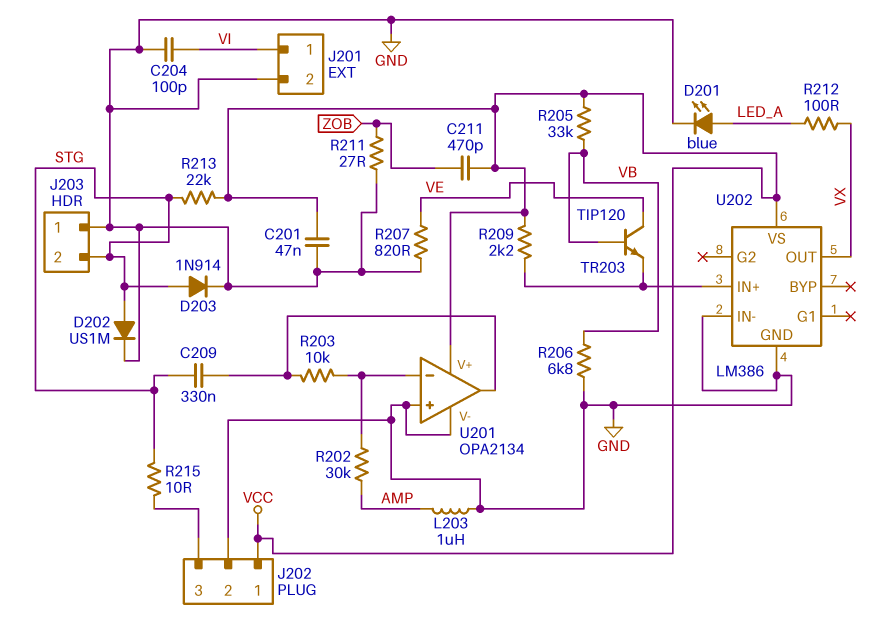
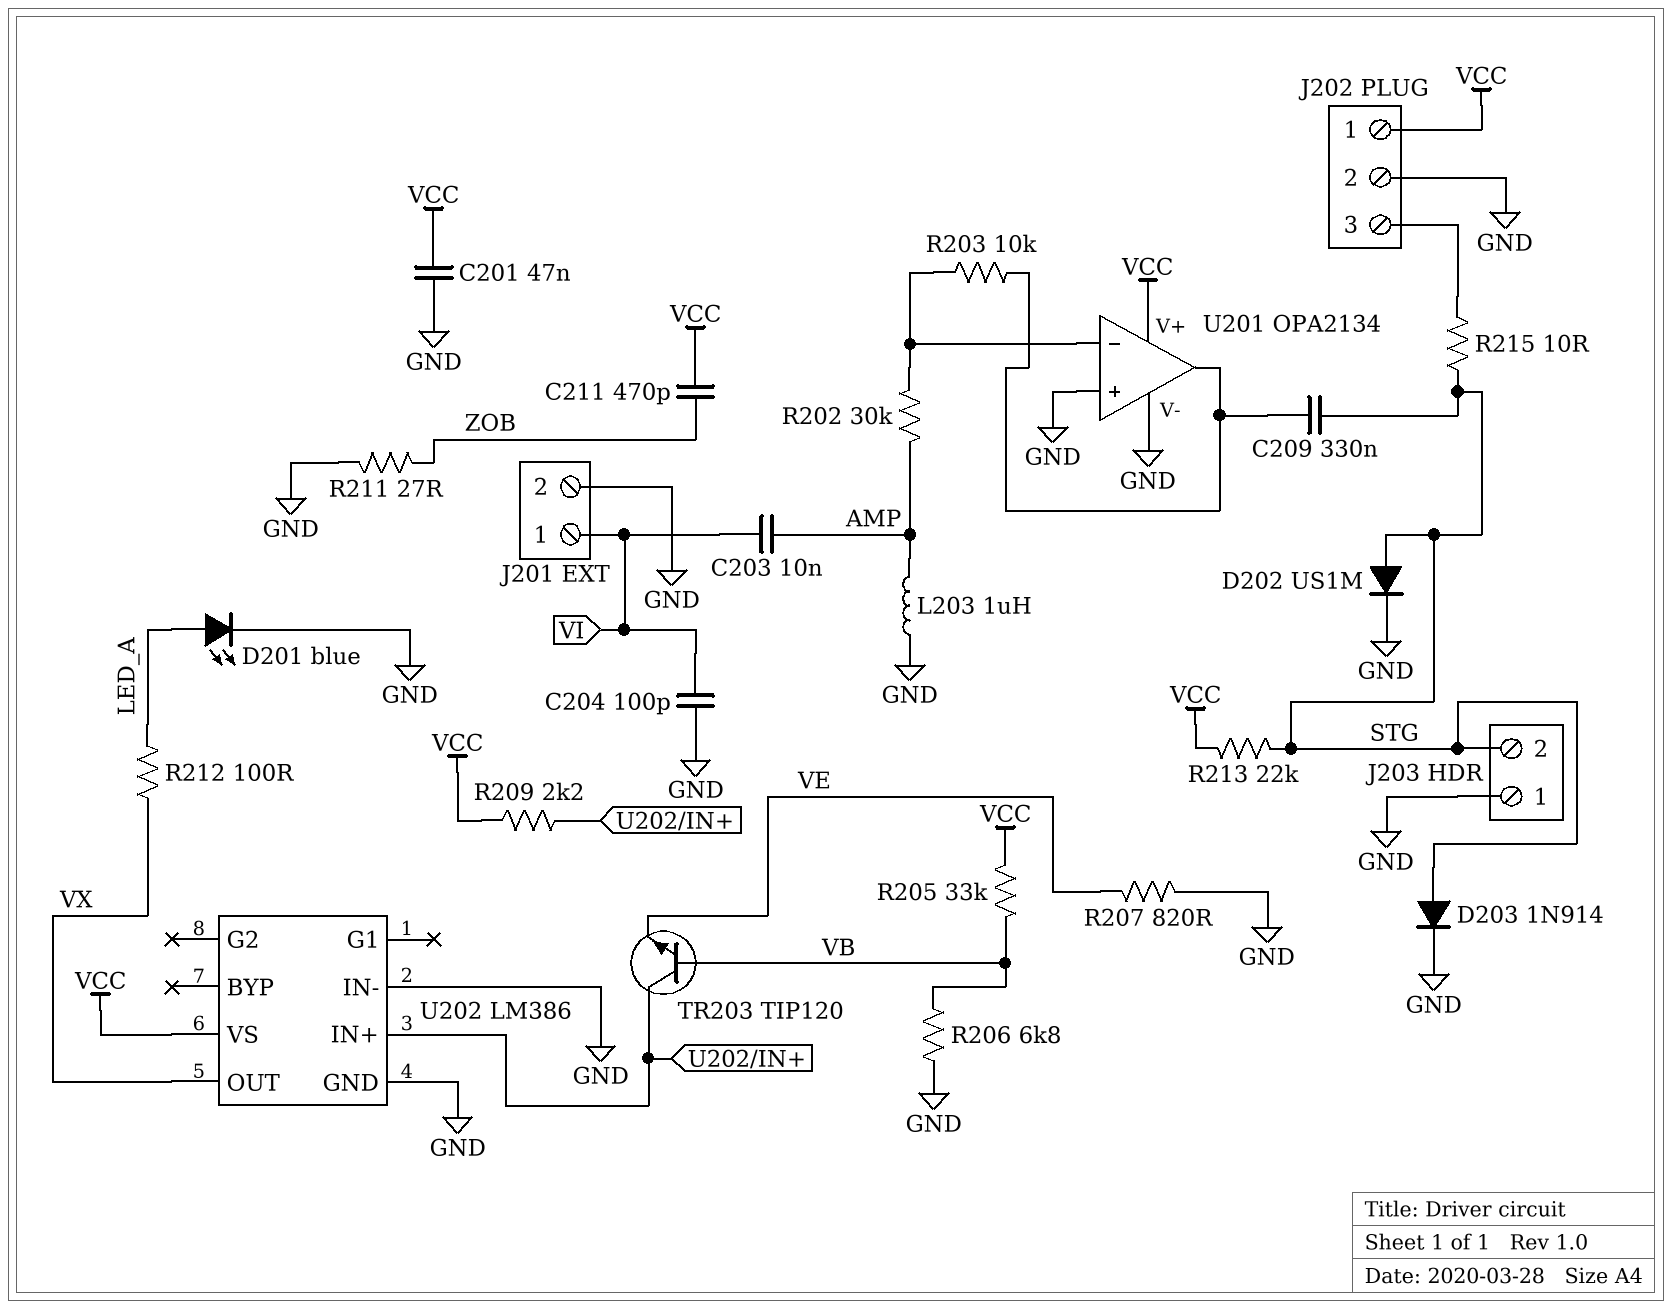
C203: none -> 10nF (AMP, VI)
TR203: NPN TIP120 (B VB, C VE, E U202/IN+) -> NPN TIP120 (B VB, C U202/IN+, E VE)

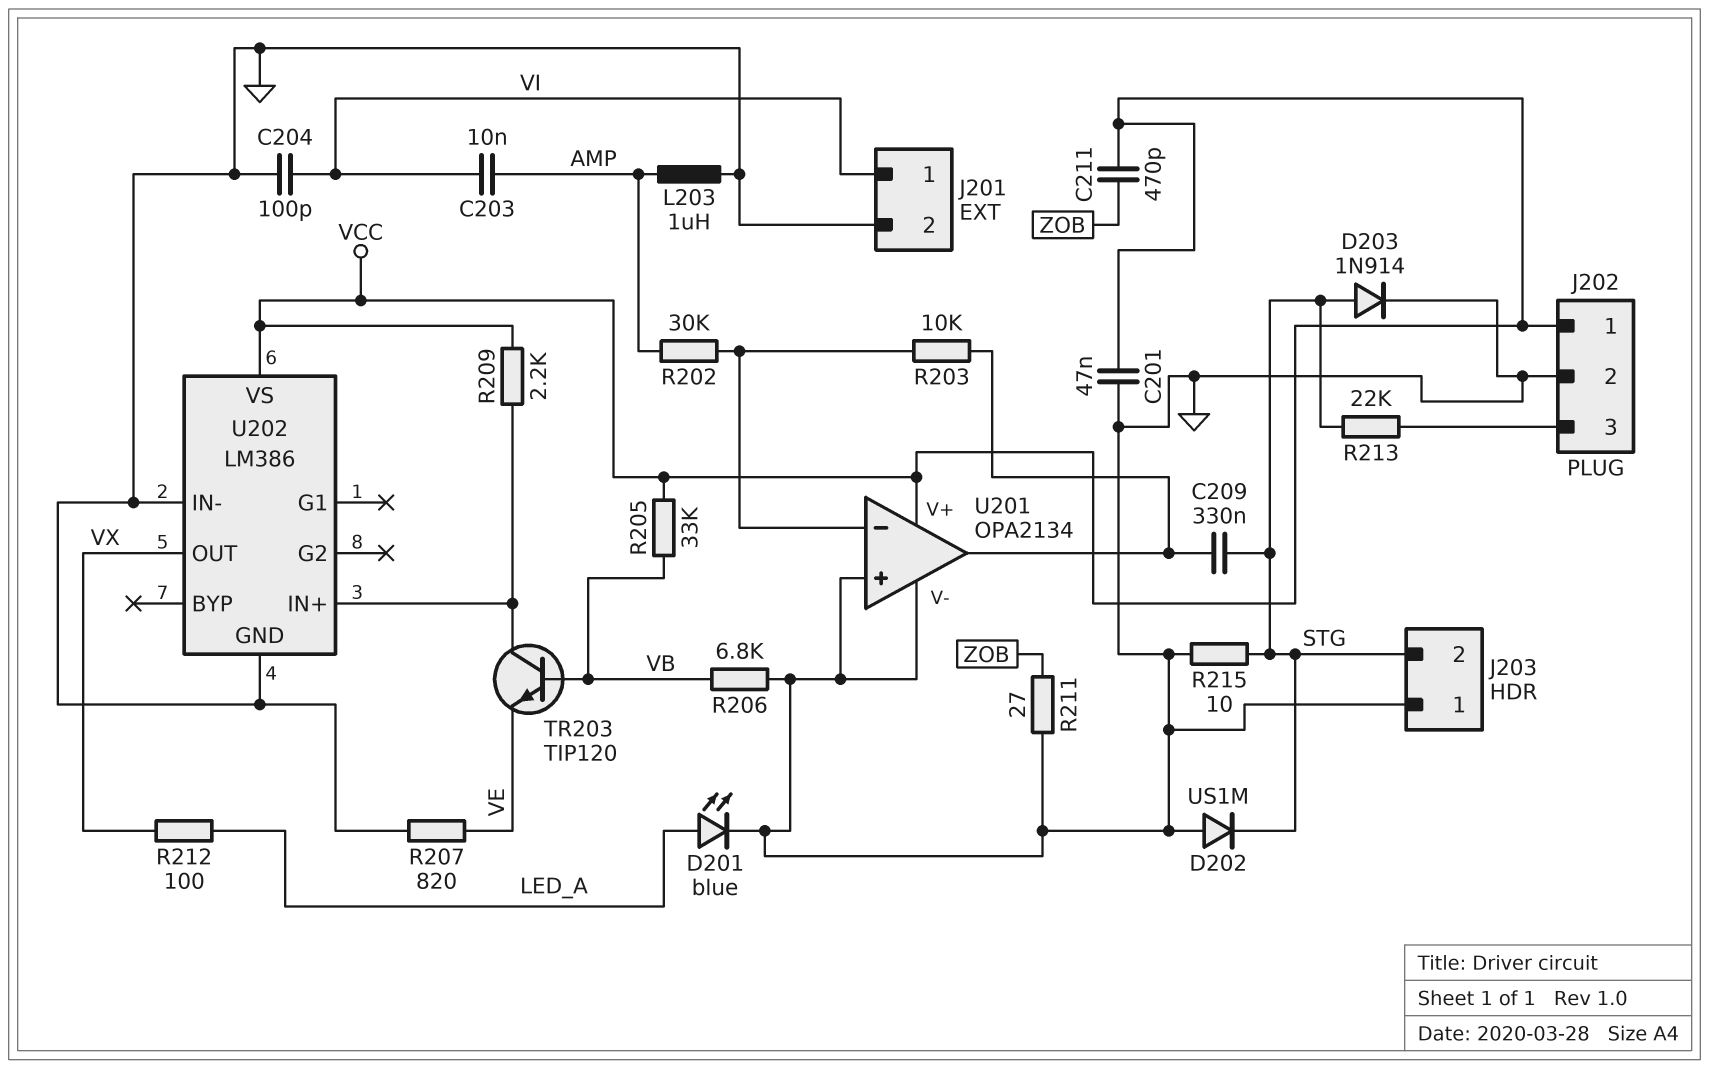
D202: diode US1M (A STG, K GND) -> diode US1M (A GND, K STG)
R213: 22k (STG, VCC) -> 22k (J202/3, STG)
R215: 10 (J202/3, STG) -> 10 (GND, STG)

